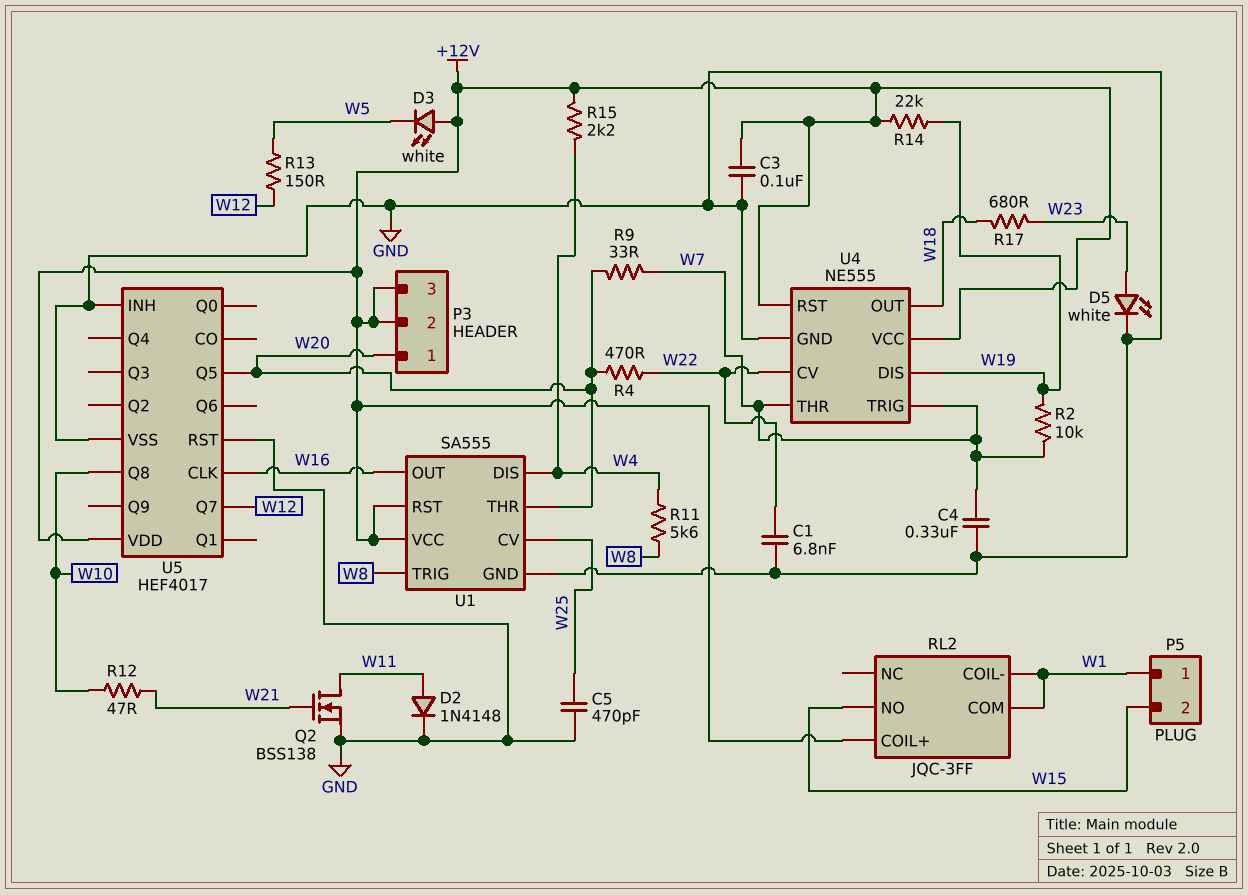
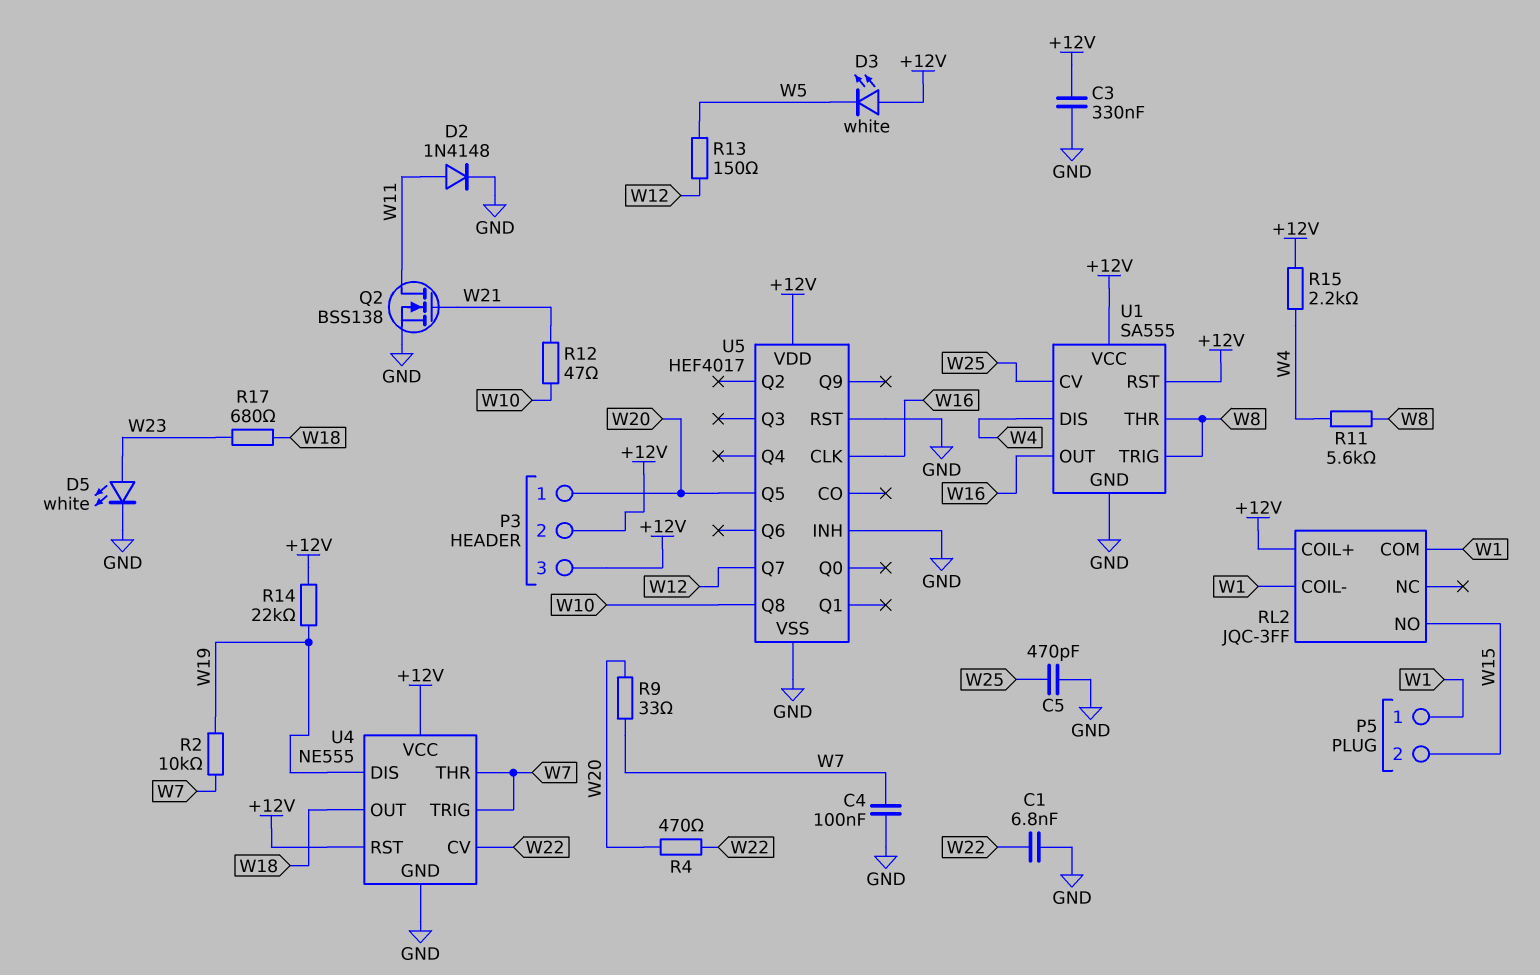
C3: 100nF (+12V, GND) -> 330nF (+12V, GND)
C4: 330nF (GND, W7) -> 100nF (GND, W7)
U1 pin THR: W20 -> W8

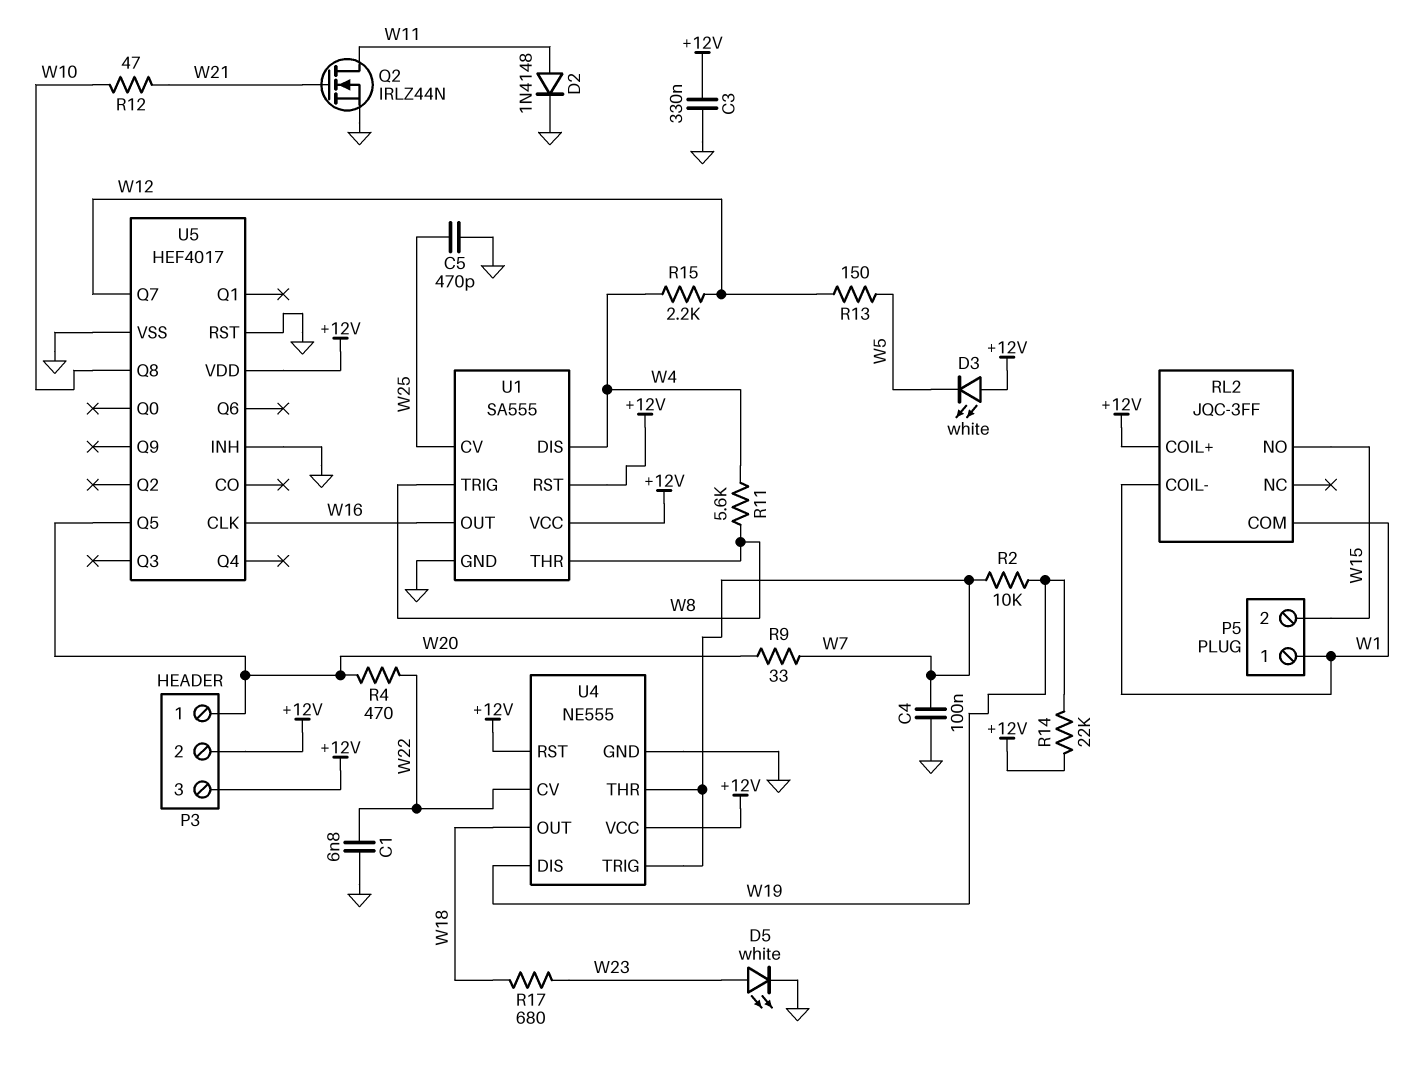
Q2: NMOS BSS138 (G W21, D W11, S GND) -> NMOS IRLZ44N (G W21, D W11, S GND)
R15: 2.2k (+12V, W4) -> 2.2k (W4, W12)

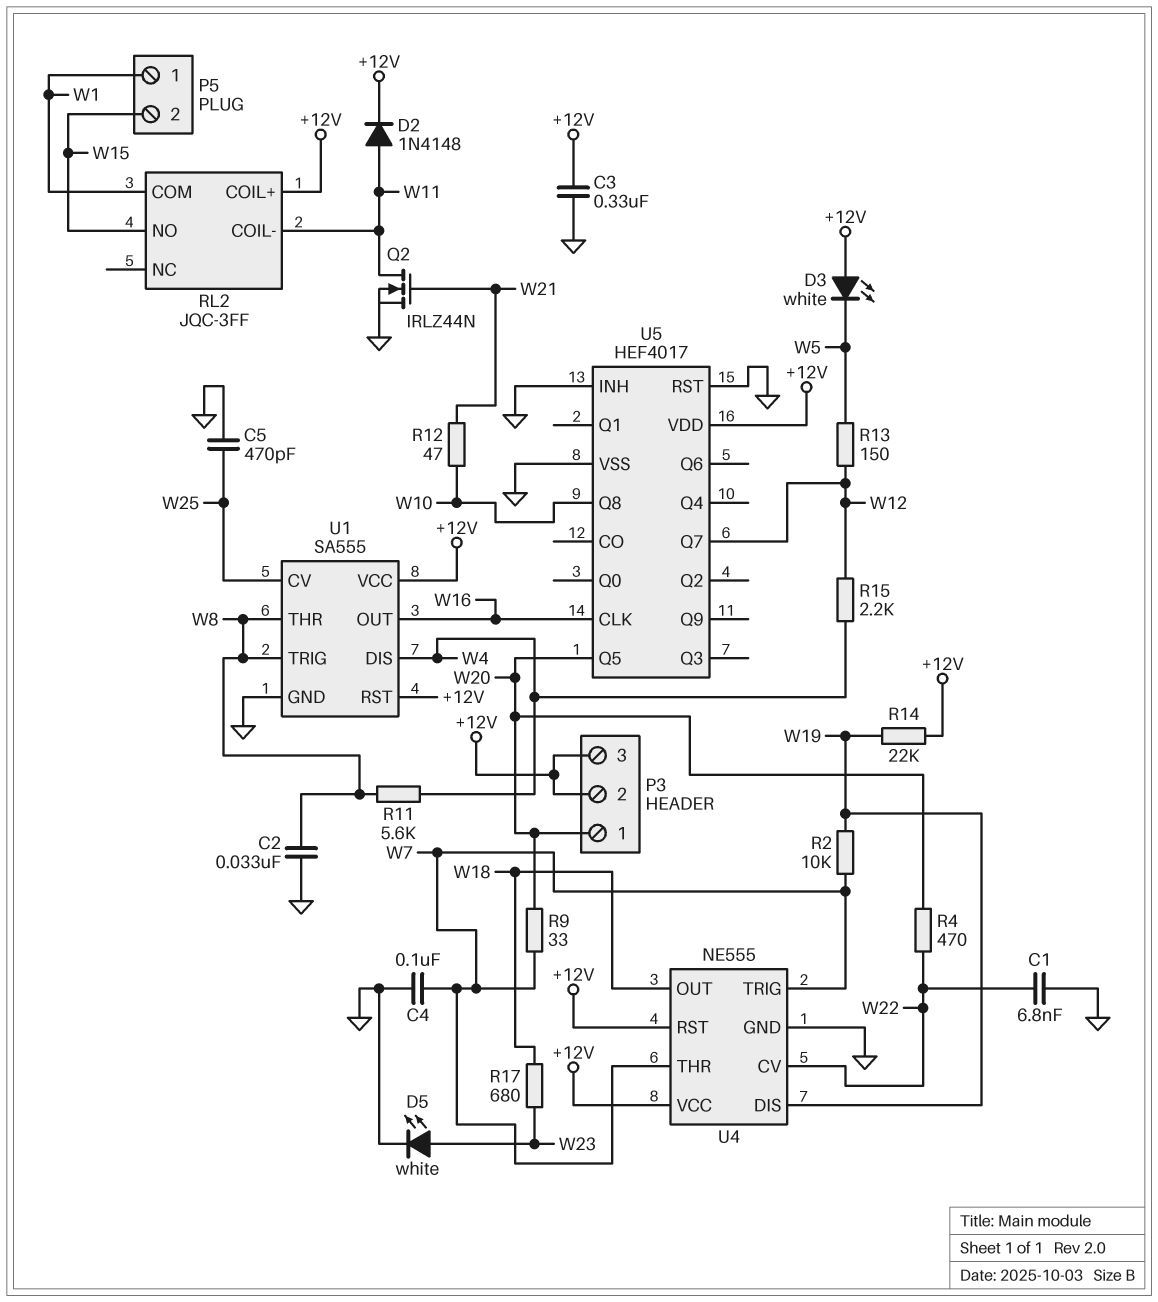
C2: none -> 33nF (GND, W8)
D2: diode 1N4148 (A W11, K GND) -> diode 1N4148 (A W11, K +12V)
RL2 pin COIL-: W1 -> W11

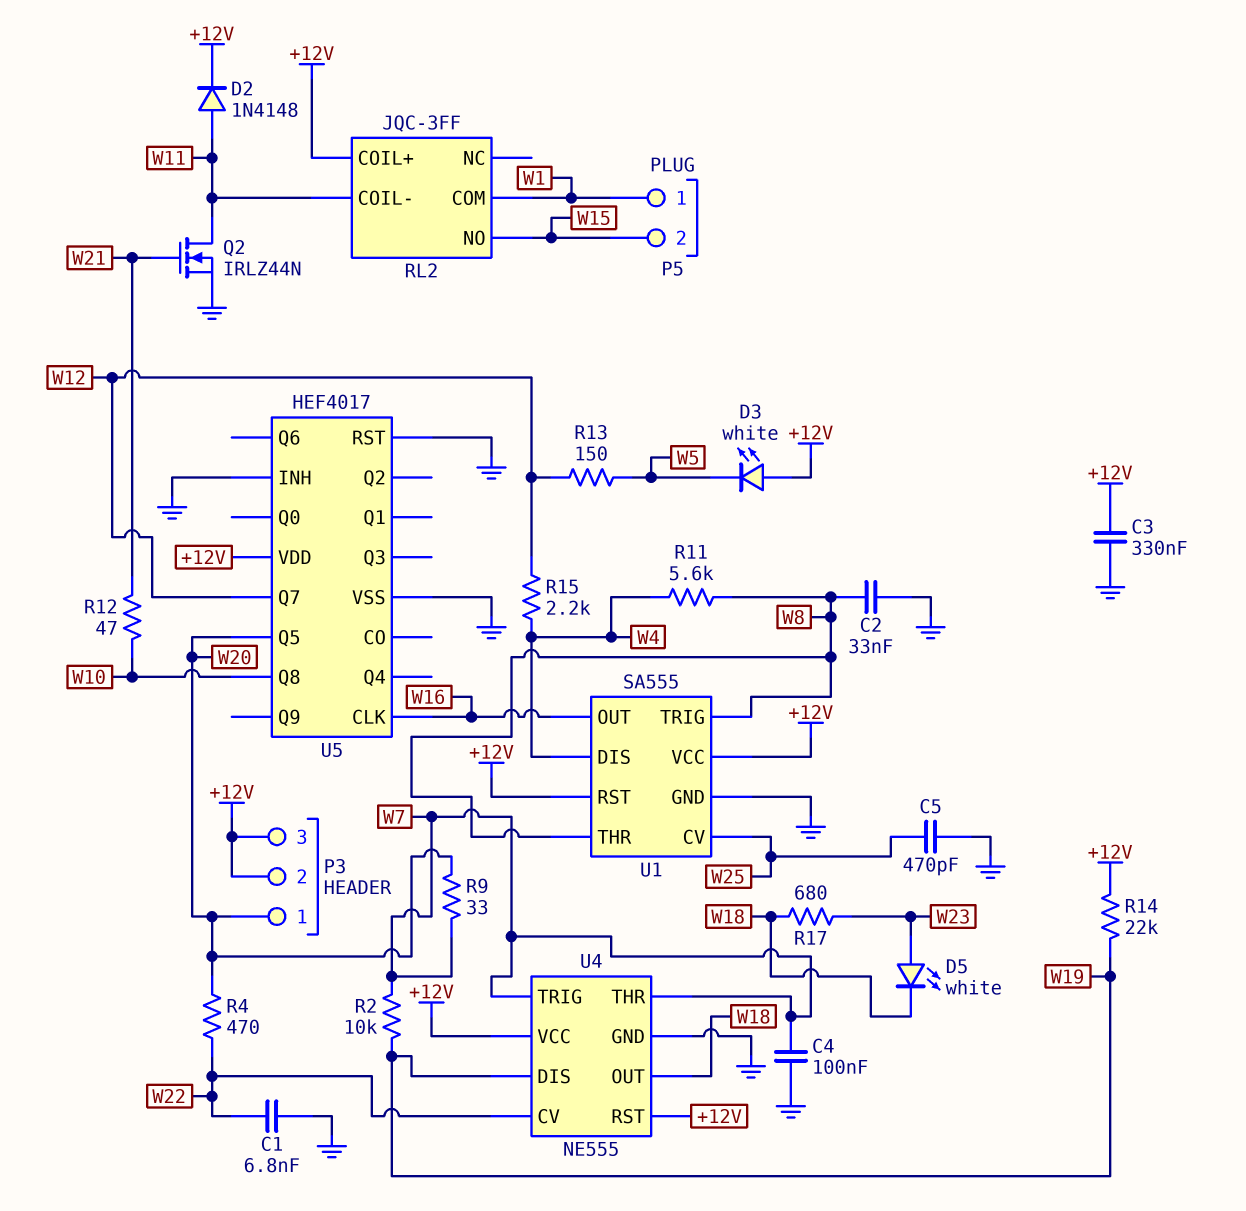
D5: LED white (A W23, K GND) -> LED white (A W23, K W18)

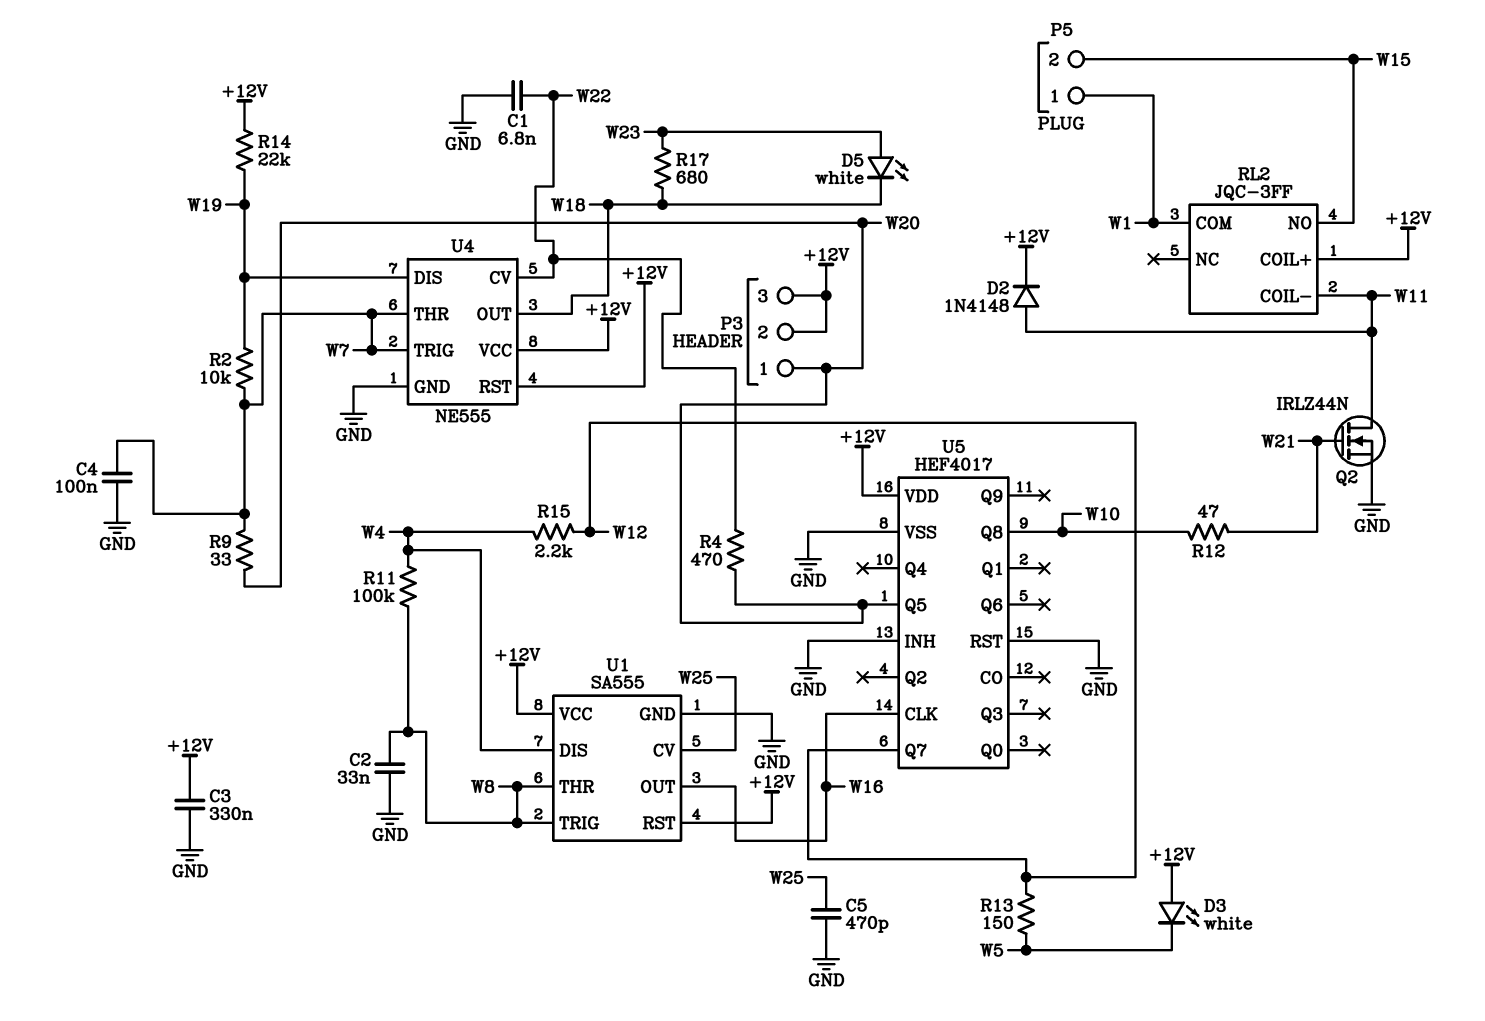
R11: 5.6k (W4, W8) -> 100k (W4, W8)

